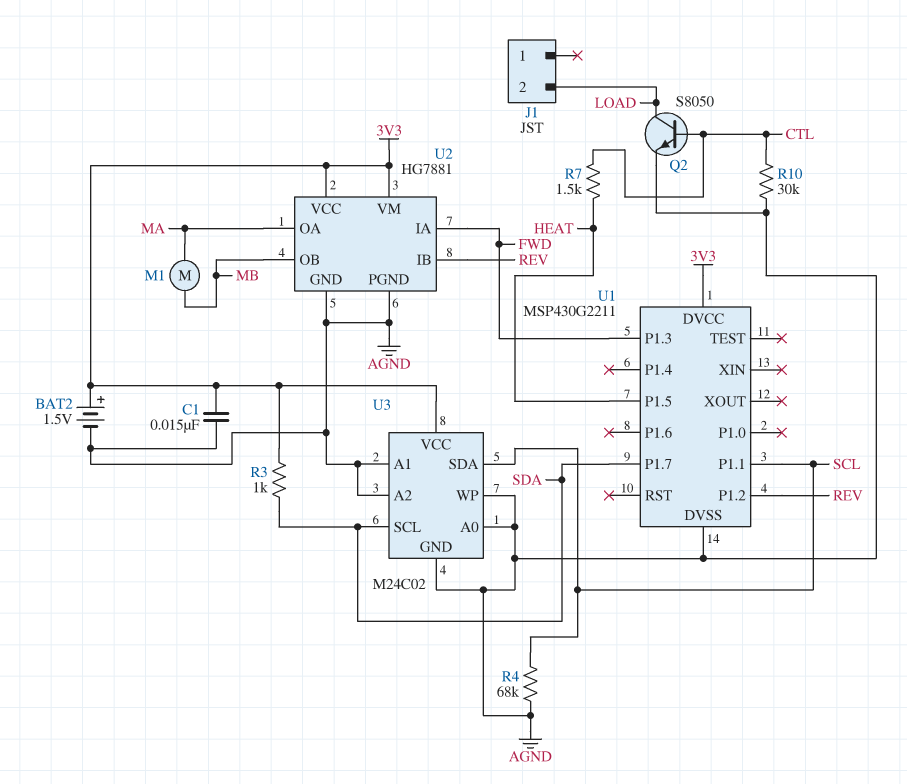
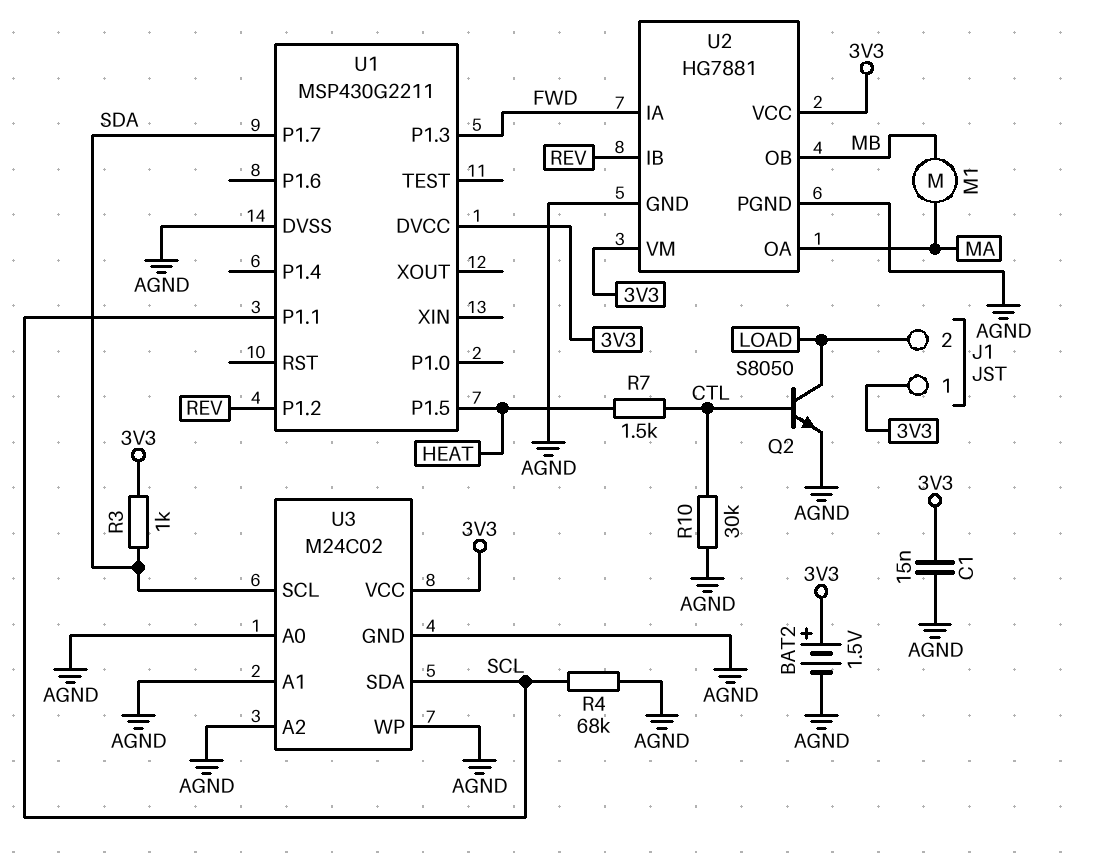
J1 pin 1: none -> 3V3

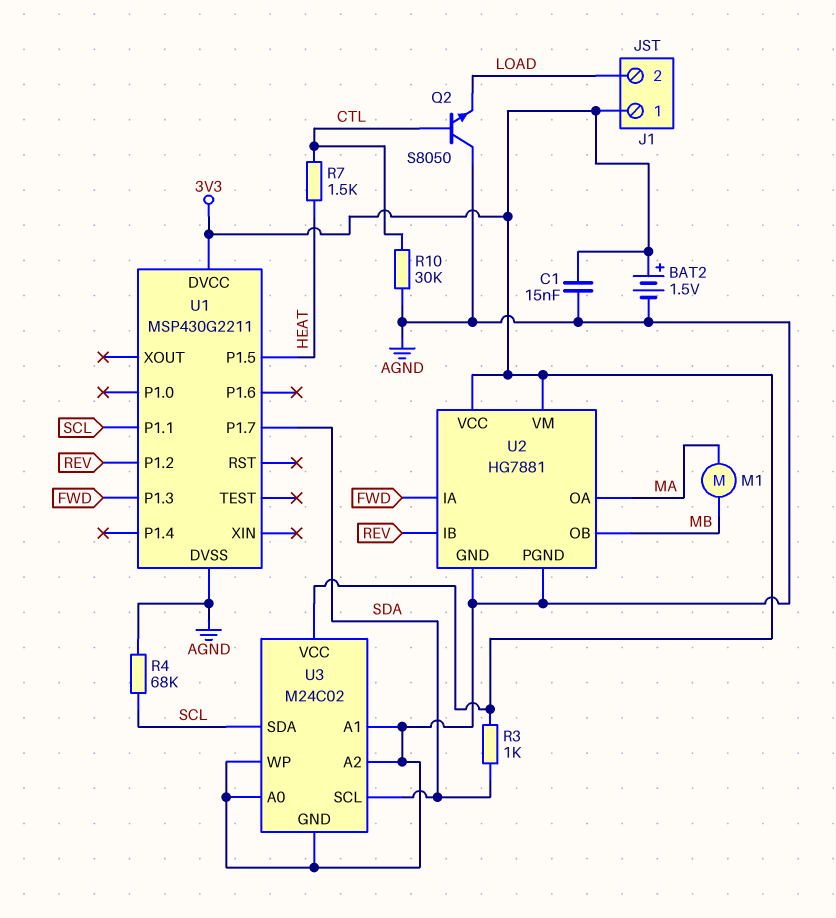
Q2: NPN S8050 (B CTL, C LOAD, E AGND) -> NPN S8050 (B CTL, C AGND, E LOAD)

